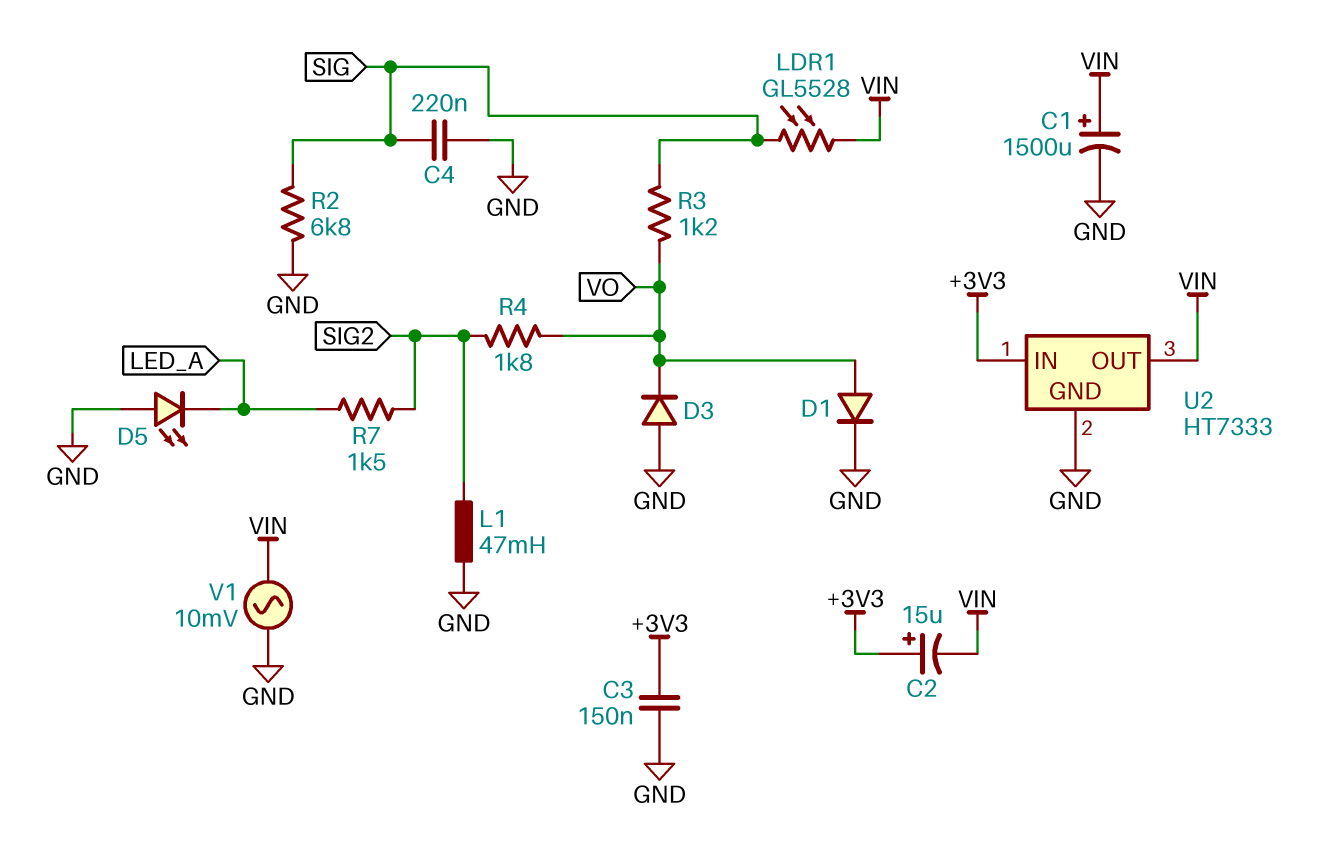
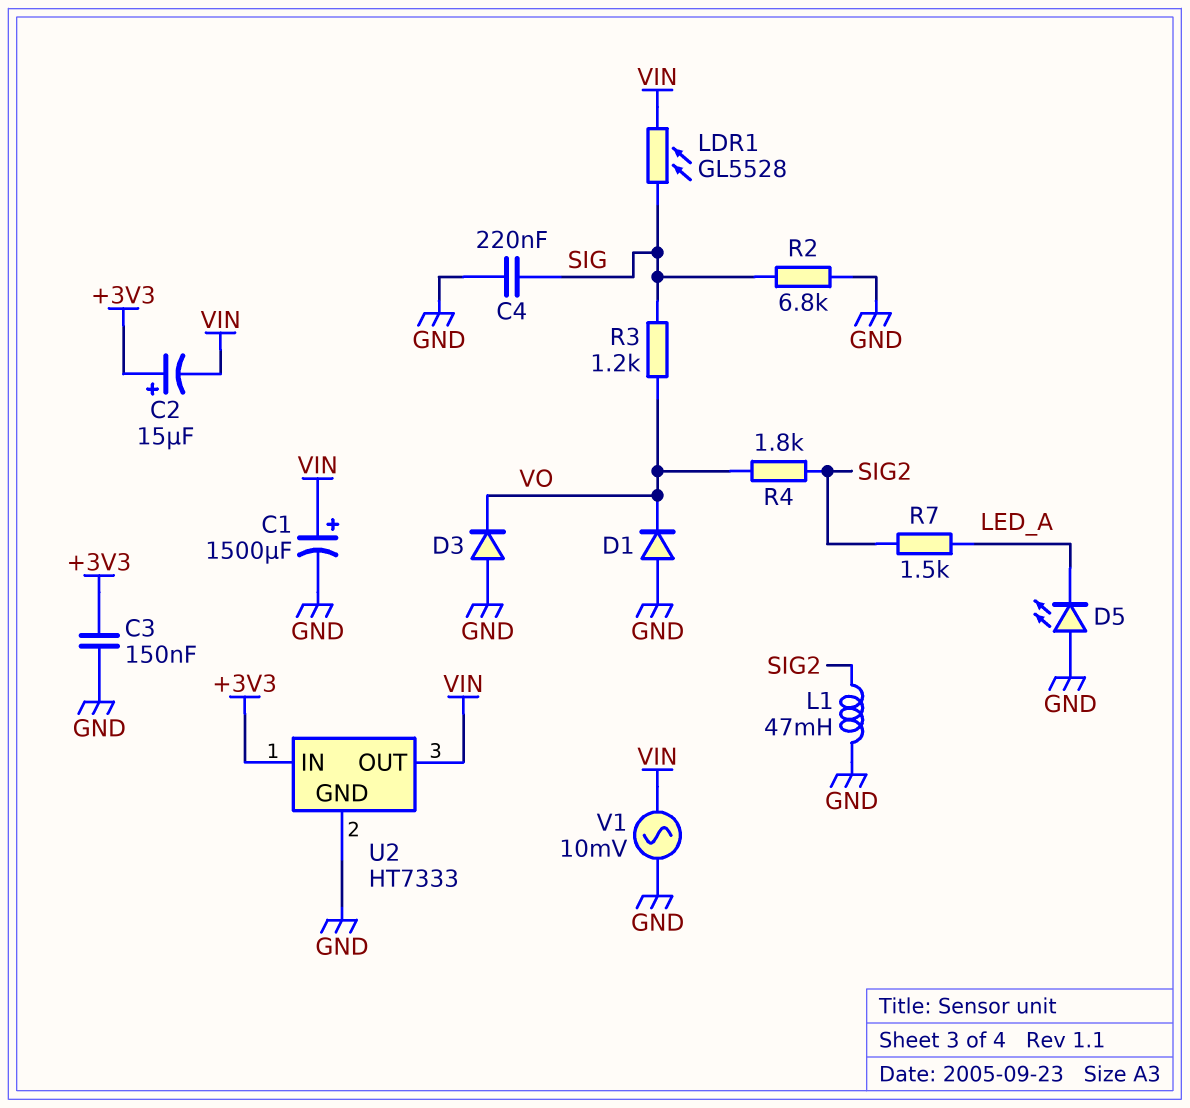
D1: diode (A VO, K GND) -> diode (A GND, K VO)

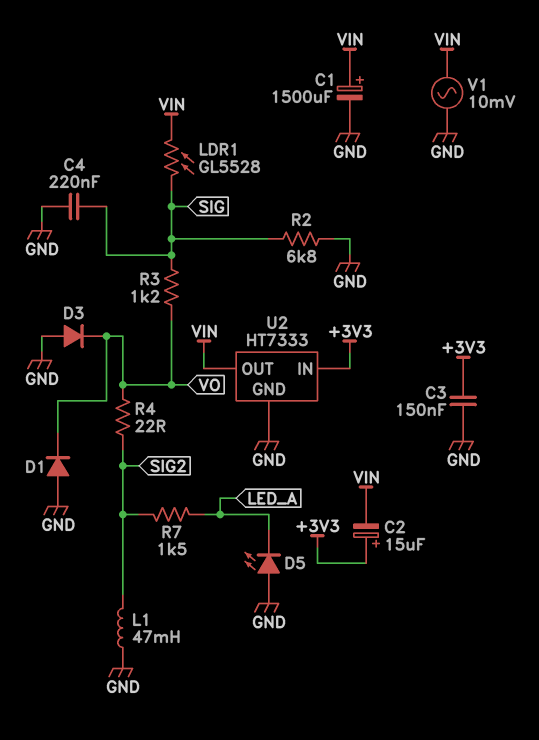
R4: 1.8k (SIG2, VO) -> 22 (SIG2, VO)

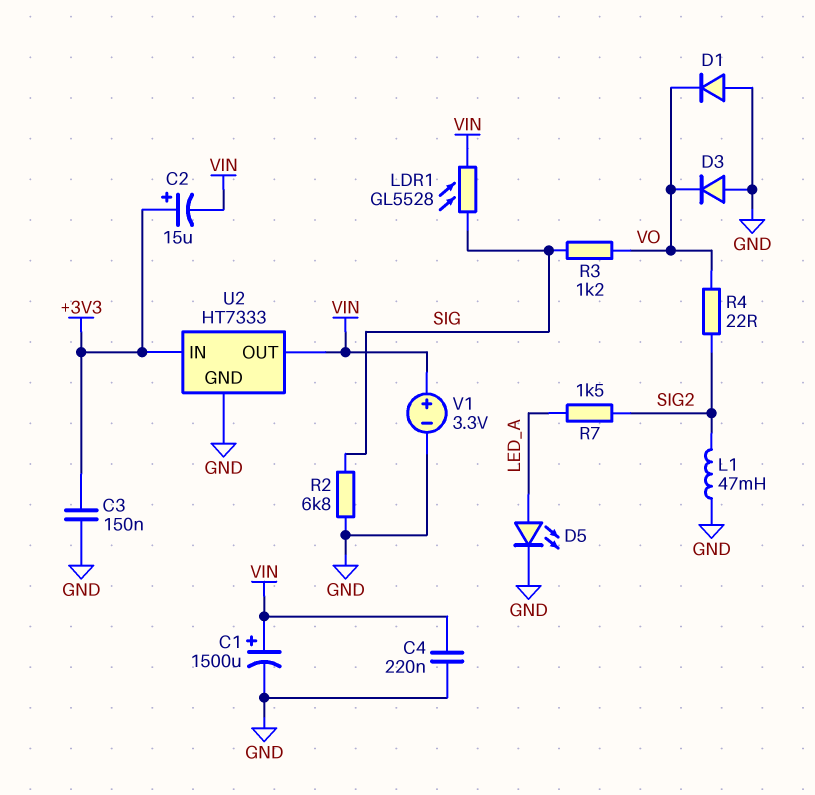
C4: 220nF (GND, SIG) -> 220nF (GND, VIN)
D5: LED (A GND, K LED_A) -> LED (A LED_A, K GND)
V1: AC 10mV (GND, VIN) -> 3.3V (plus VIN, minus GND)

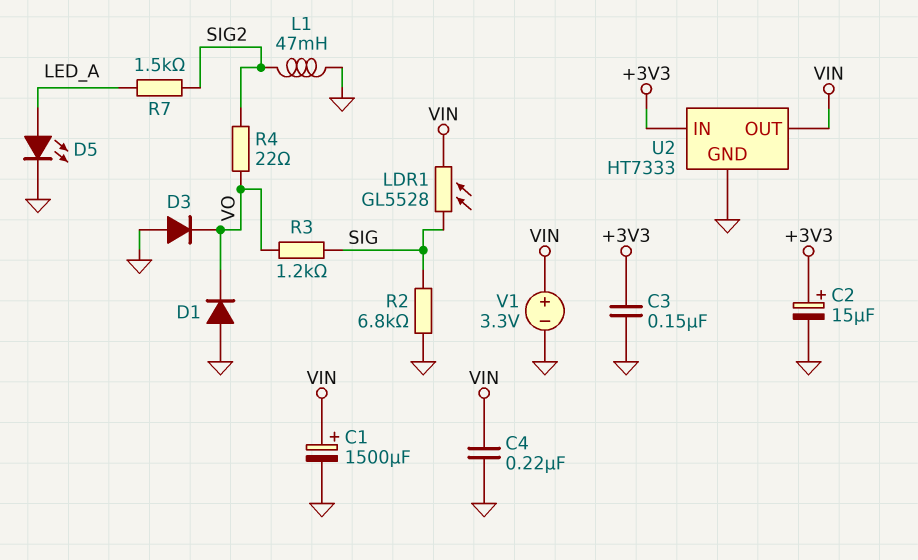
C2: 15uF (plus +3V3, minus VIN) -> 15uF (plus +3V3, minus GND)

